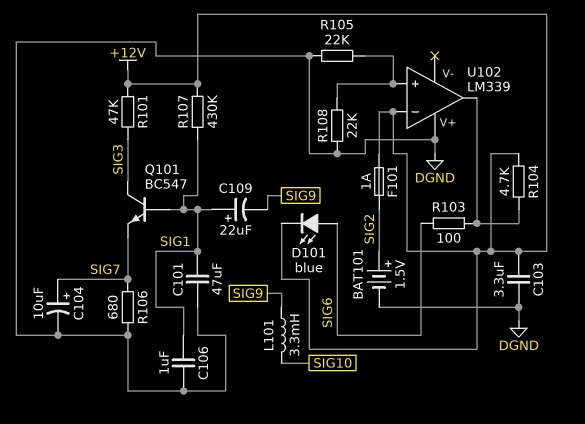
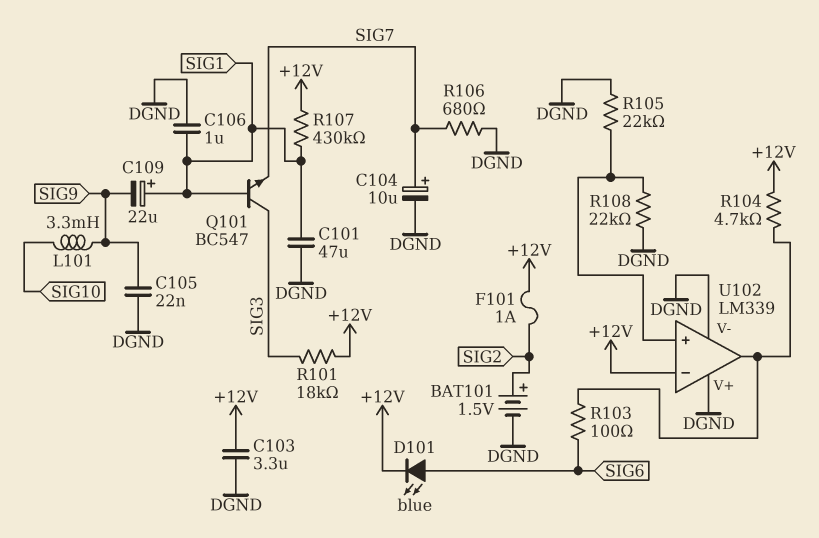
C105: none -> 22nF (DGND, SIG9)
R101: 47k (+12V, SIG3) -> 18k (+12V, SIG3)
U102 pin V-: none -> DGND

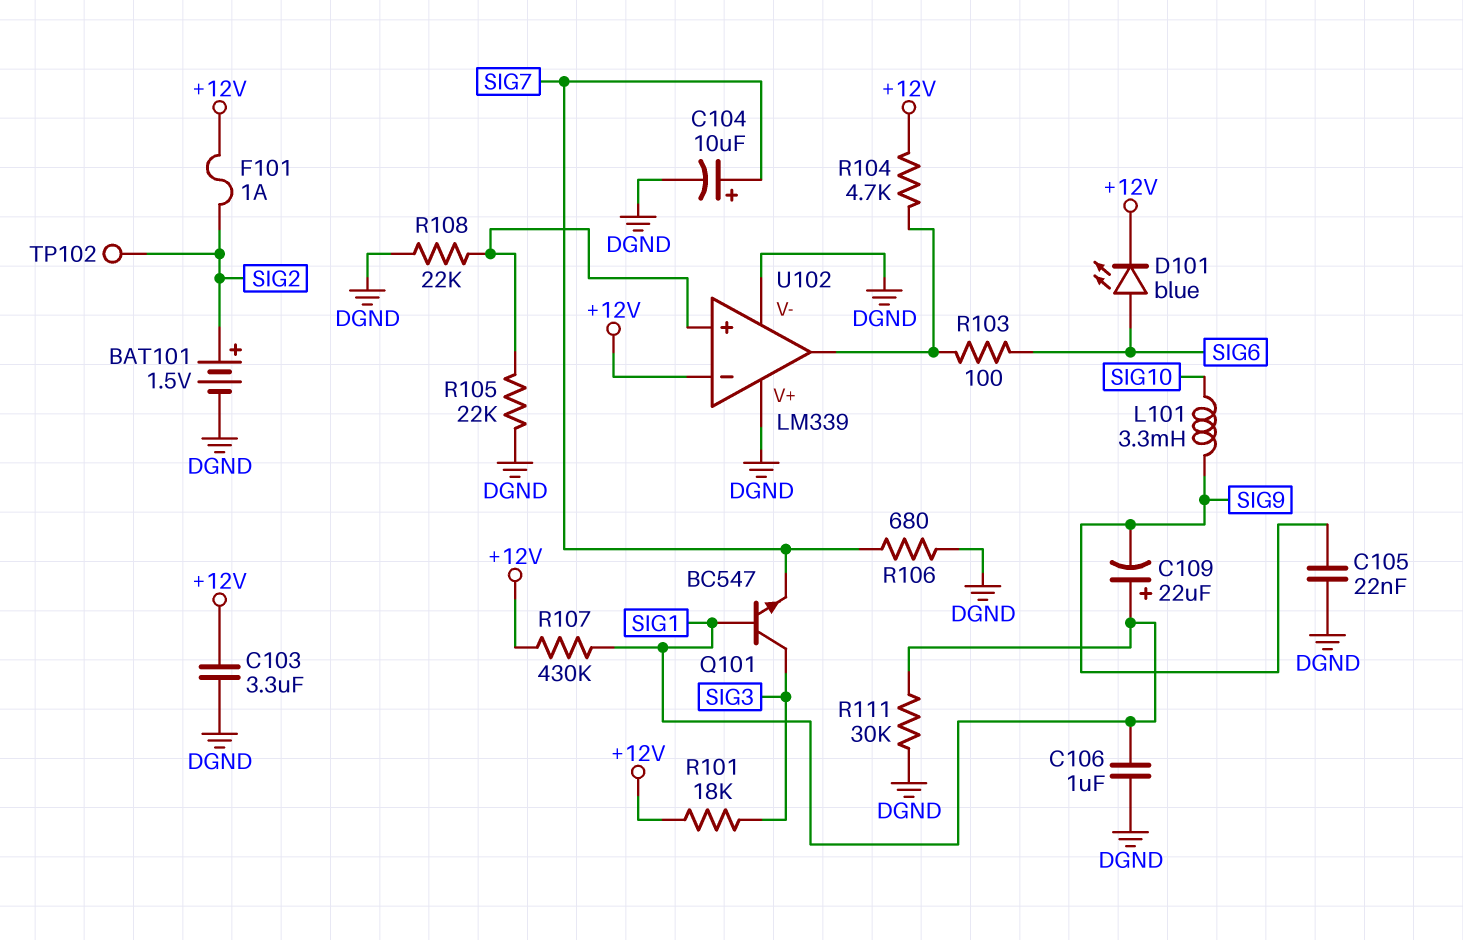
C101: 47uF (DGND, SIG1) -> none
R111: none -> 30k (DGND, SIG1)
TP102: none -> test point (SIG2)

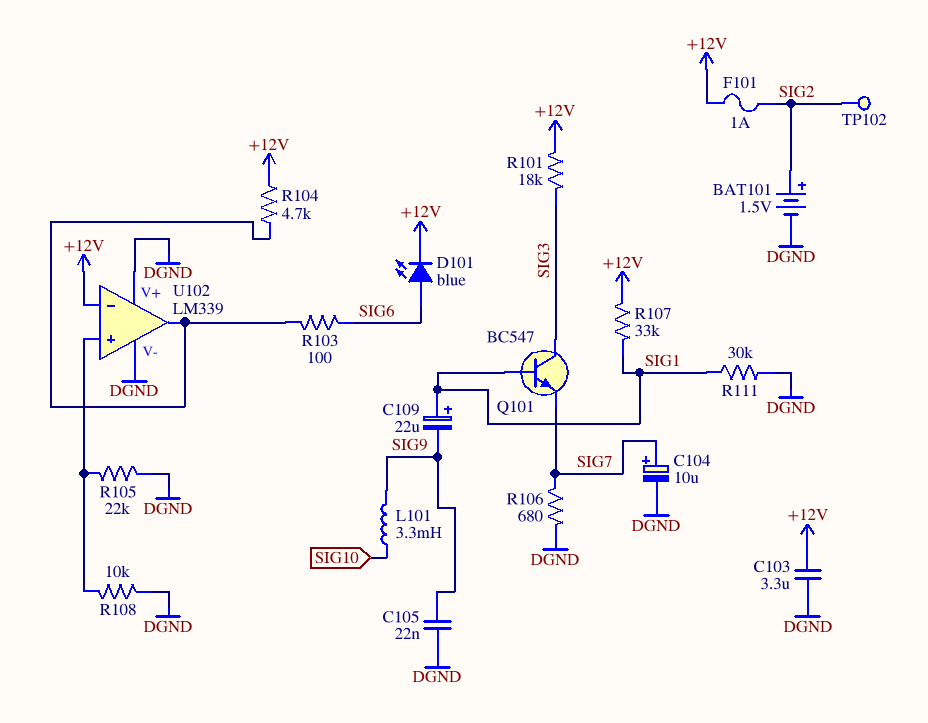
C106: 1uF (DGND, SIG1) -> none
R107: 430k (+12V, SIG1) -> 33k (+12V, SIG1)
R108: 22k (DGND, U102/in+) -> 10k (DGND, U102/in+)

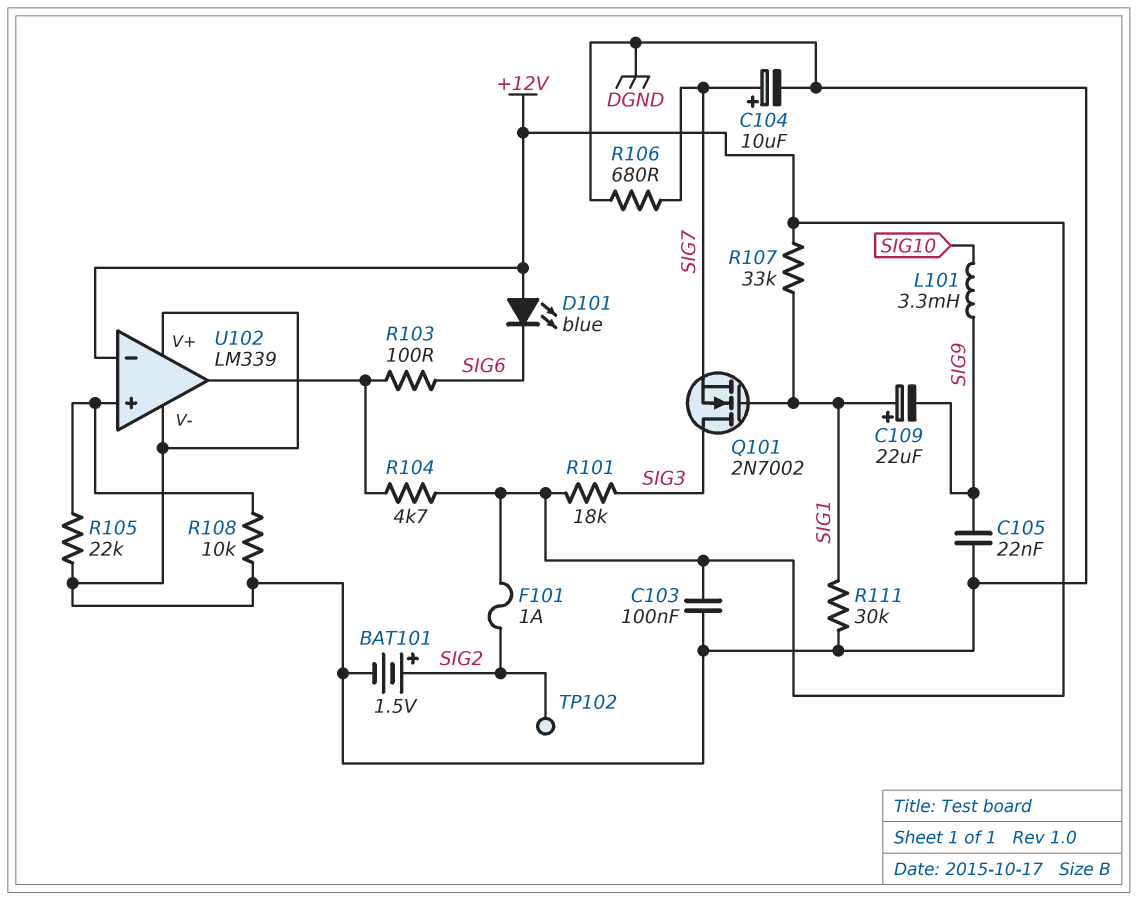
C103: 3.3uF (+12V, DGND) -> 100nF (+12V, DGND)
D101: LED blue (A SIG6, K +12V) -> LED blue (A +12V, K SIG6)
Q101: NPN BC547 (B SIG1, C SIG3, E SIG7) -> NMOS 2N7002 (G SIG1, D SIG3, S SIG7)

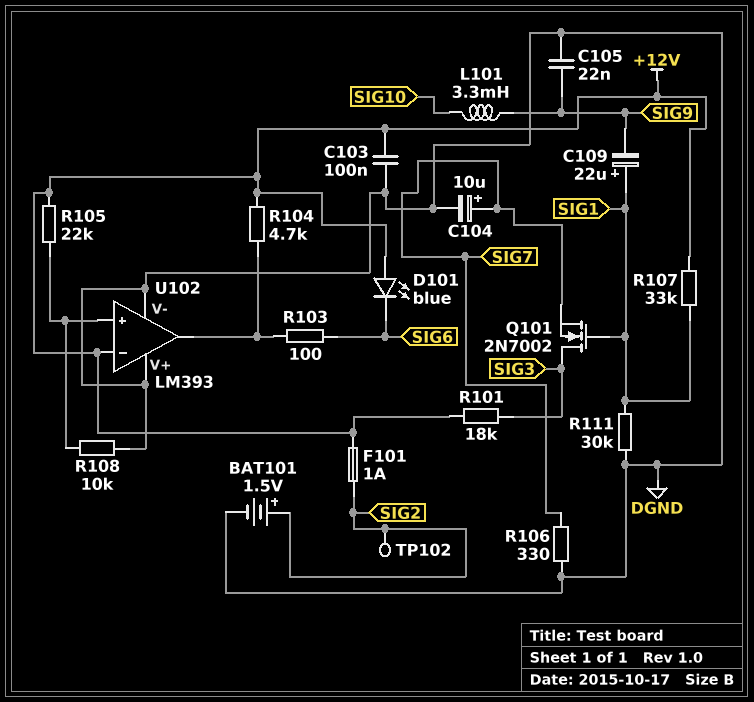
R105: 22k (DGND, U102/in+) -> 22k (+12V, U102/in+)
R106: 680 (DGND, SIG7) -> 330 (DGND, SIG7)
U102: LM339 -> LM393

